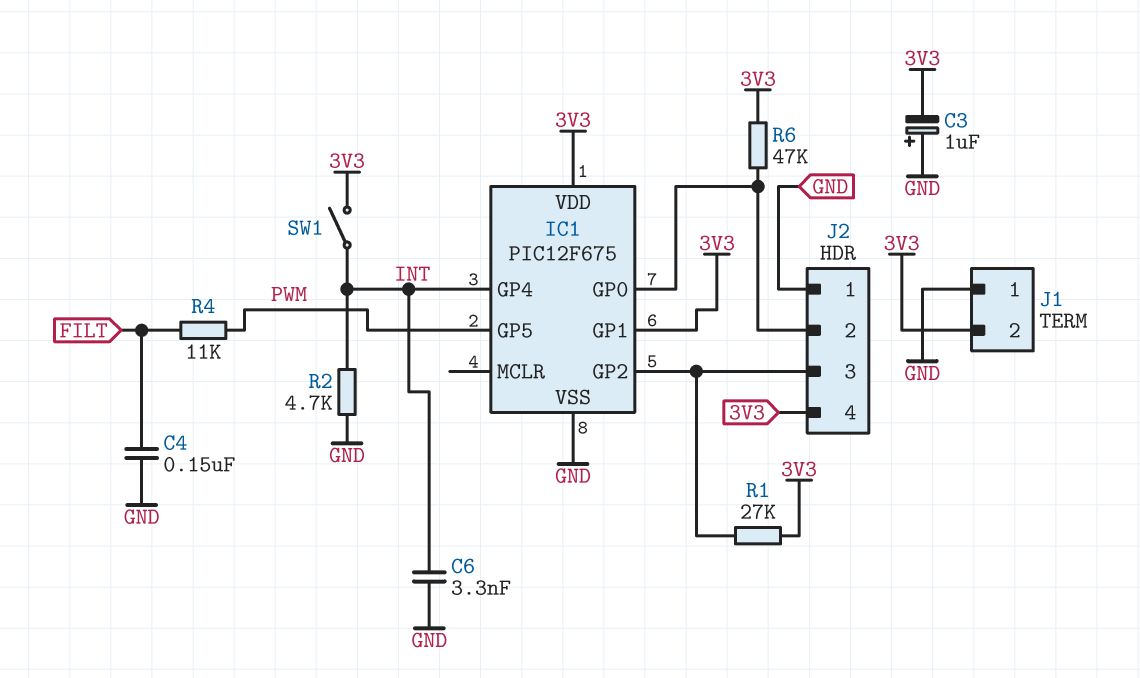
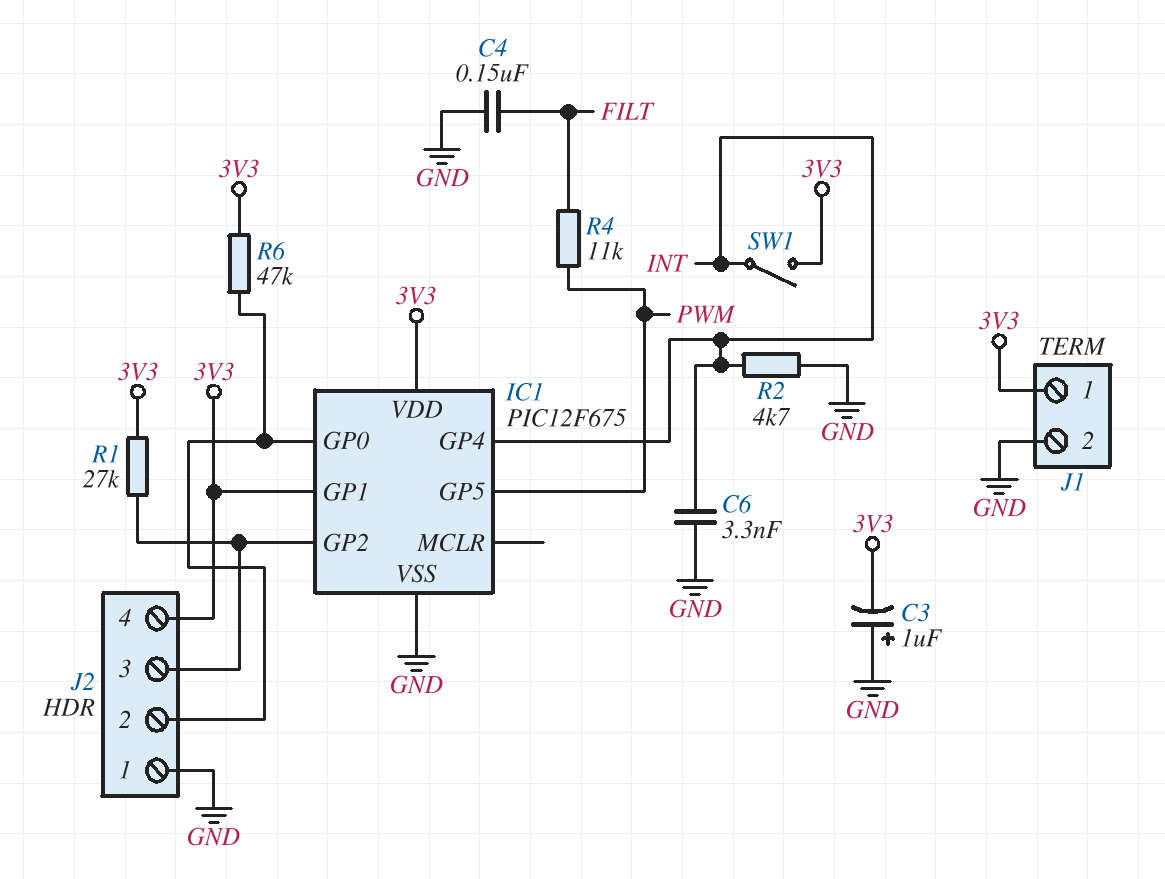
J1 pin 1: GND -> 3V3
J1 pin 2: 3V3 -> GND

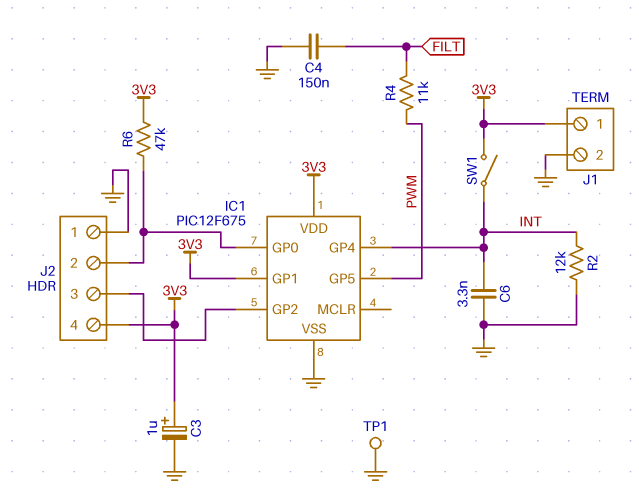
C3: 1uF (plus GND, minus 3V3) -> 1uF (plus 3V3, minus GND)
R1: 27k (3V3, IC1/GP2) -> none
R2: 4.7k (GND, INT) -> 12k (GND, INT)
TP1: none -> test point (GND)

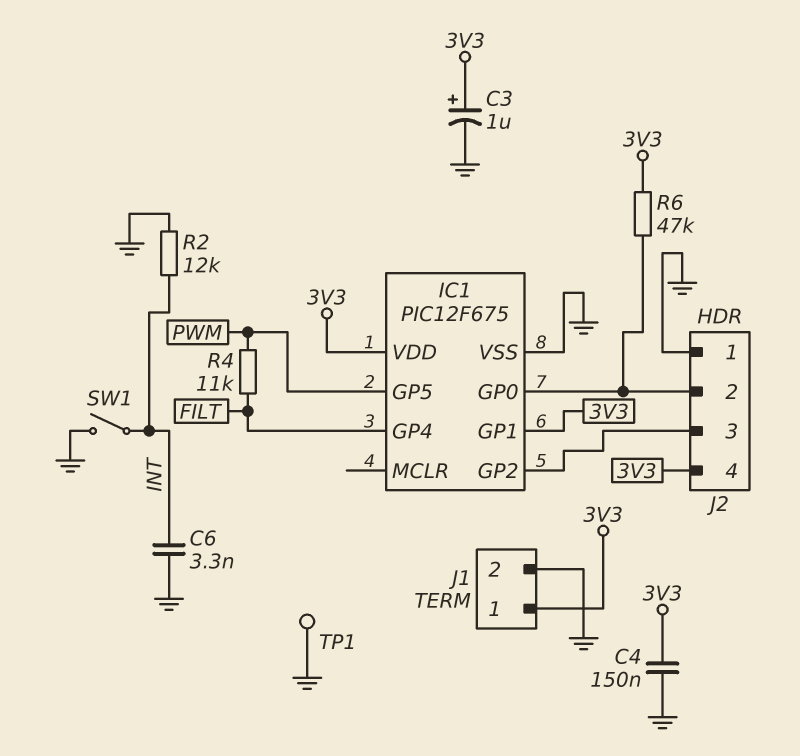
C4: 150nF (FILT, GND) -> 150nF (3V3, GND)
IC1 pin GP4: INT -> FILT
SW1: switch (3V3, INT) -> switch (GND, INT)

